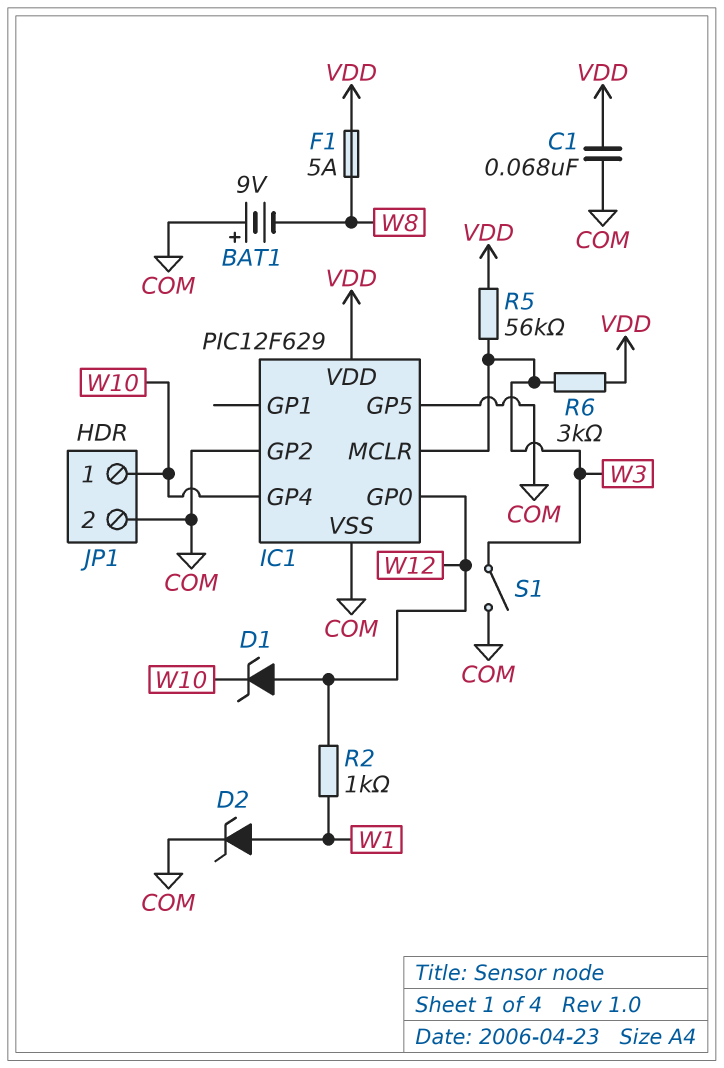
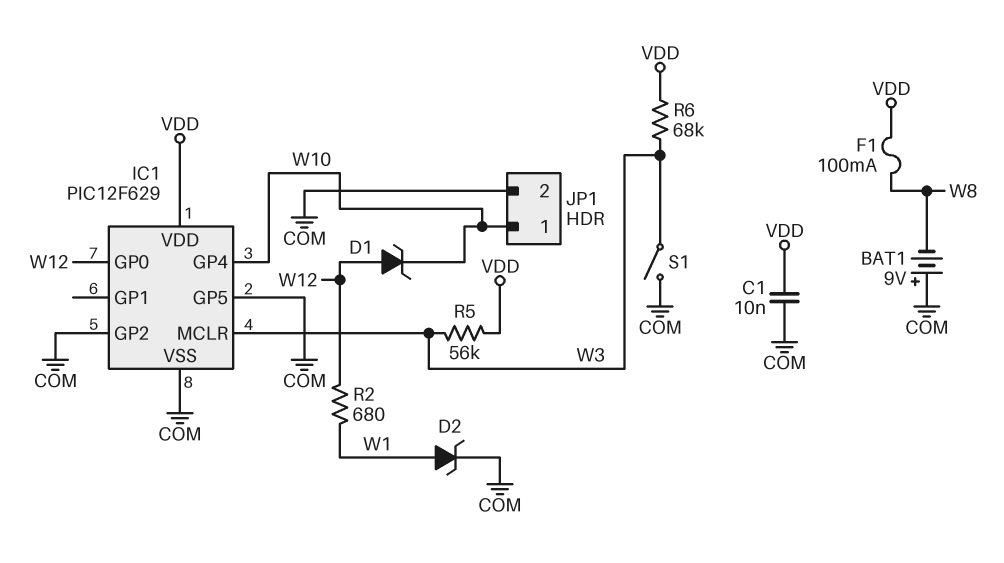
C1: 68nF (COM, VDD) -> 10nF (COM, VDD)
F1: 5A (VDD, W8) -> 100mA (VDD, W8)
R2: 1k (W1, W12) -> 680 (W1, W12)
R6: 3k (VDD, W3) -> 68k (VDD, W3)

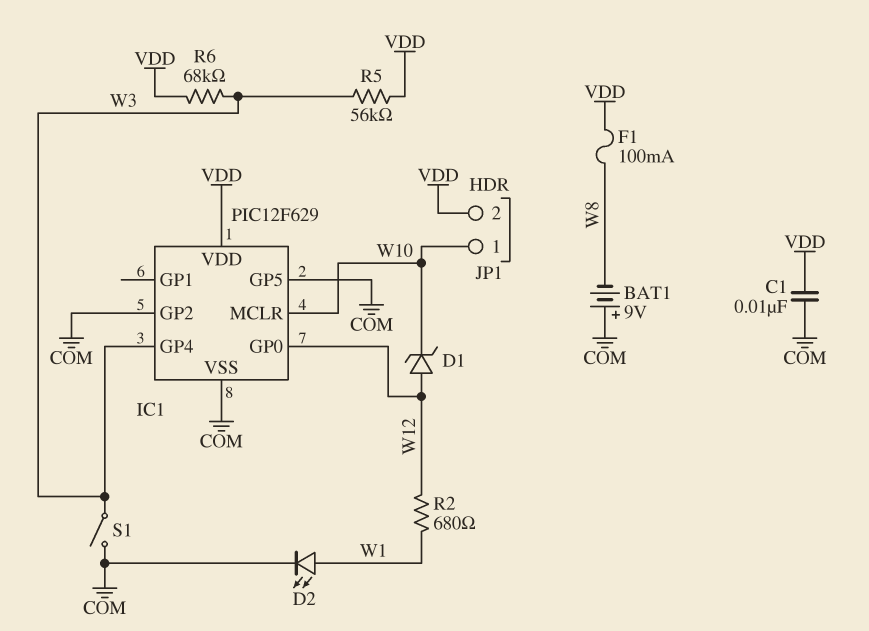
D2: zener (A W1, K COM) -> LED (A W1, K COM)
IC1 pin GP4: W10 -> W3
IC1 pin MCLR: W3 -> W10
JP1 pin 2: COM -> VDD

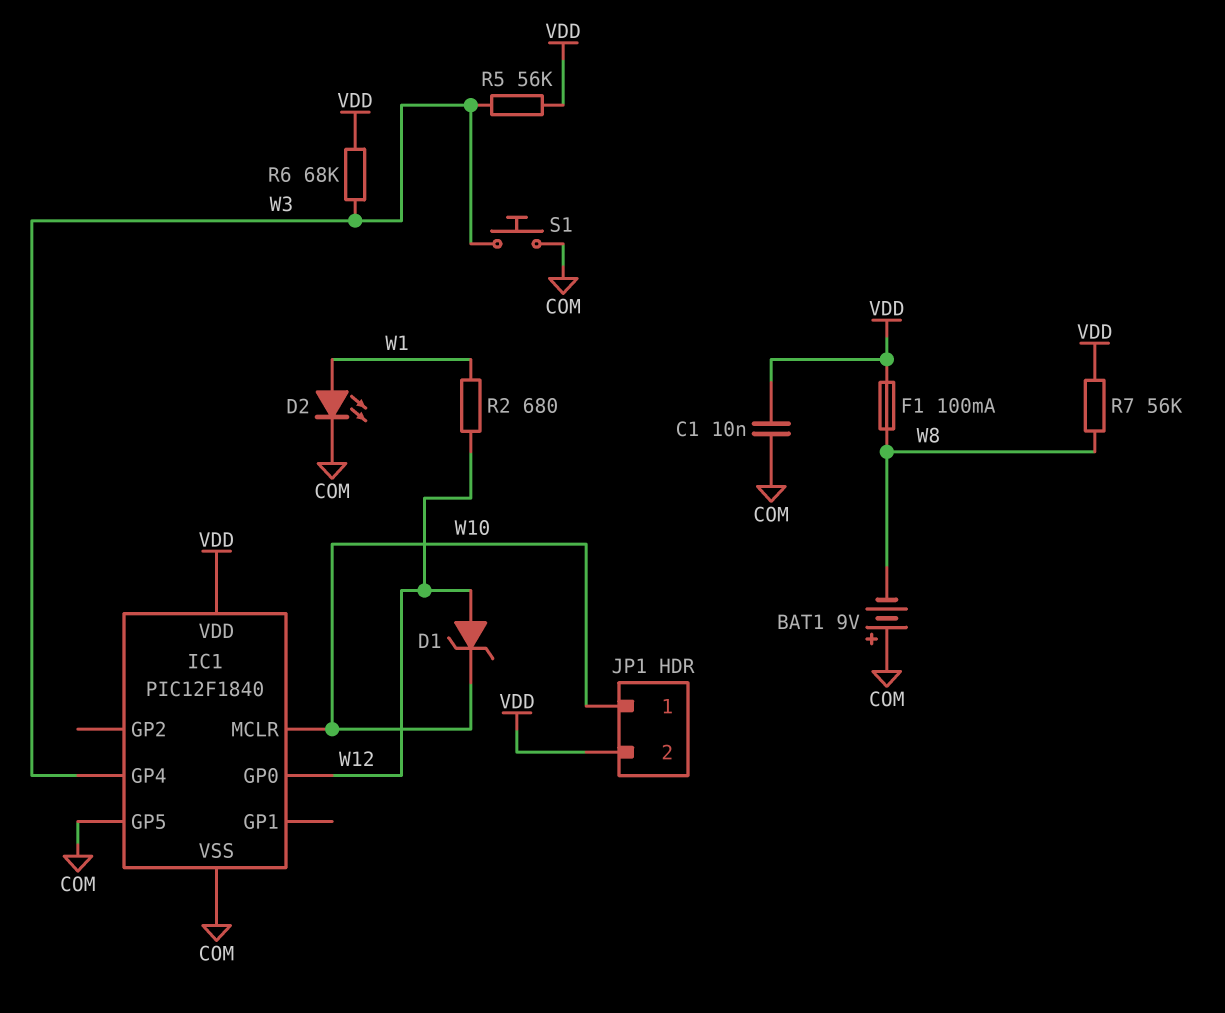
IC1: PIC12F629 -> PIC12F1840
IC1 pin GP2: COM -> none
R7: none -> 56k (VDD, W8)
S1: switch (COM, W3) -> button (COM, W3)

